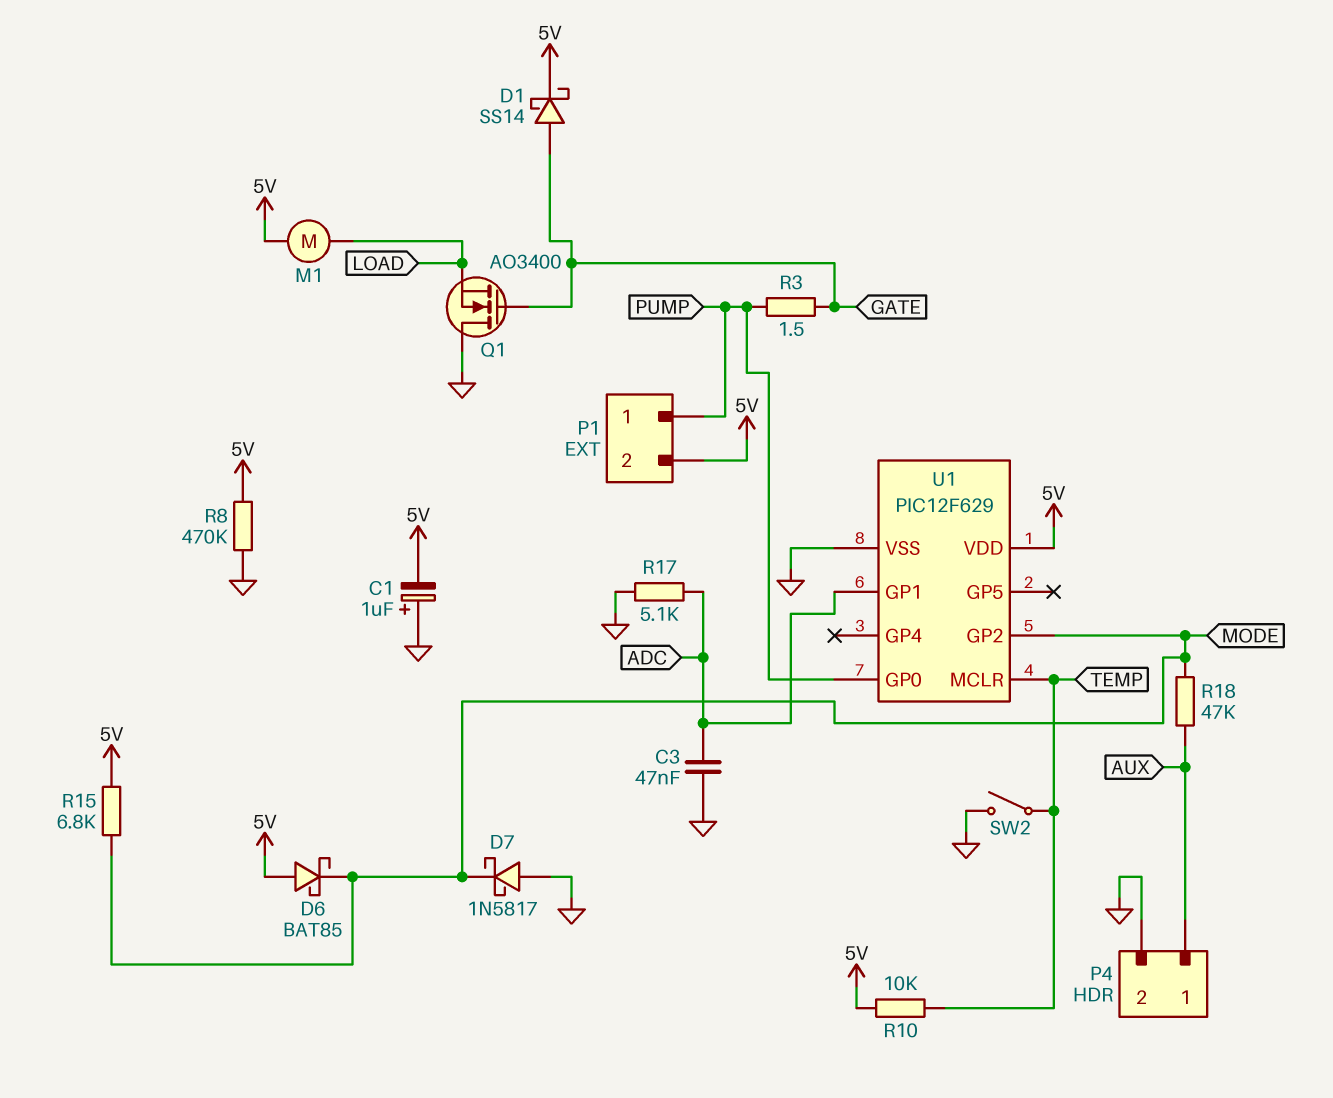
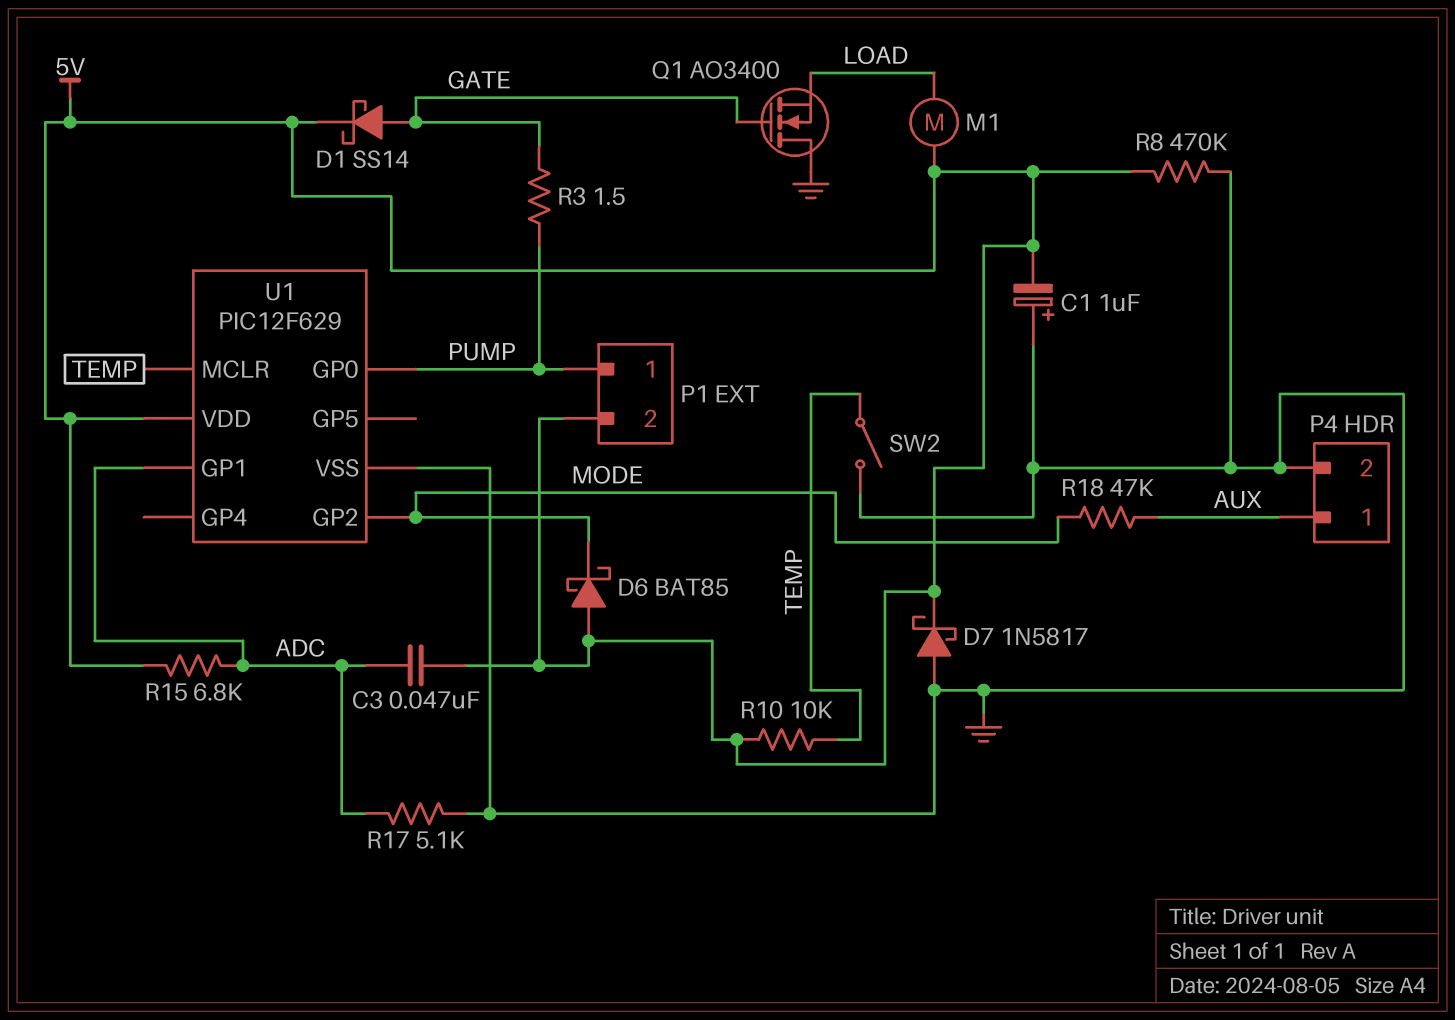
C3: 47nF (ADC, GND) -> 47nF (5V, ADC)
D7: schottky 1N5817 (A GND, K MODE) -> schottky 1N5817 (A GND, K 5V)
R15: 6.8k (5V, MODE) -> 6.8k (5V, ADC)

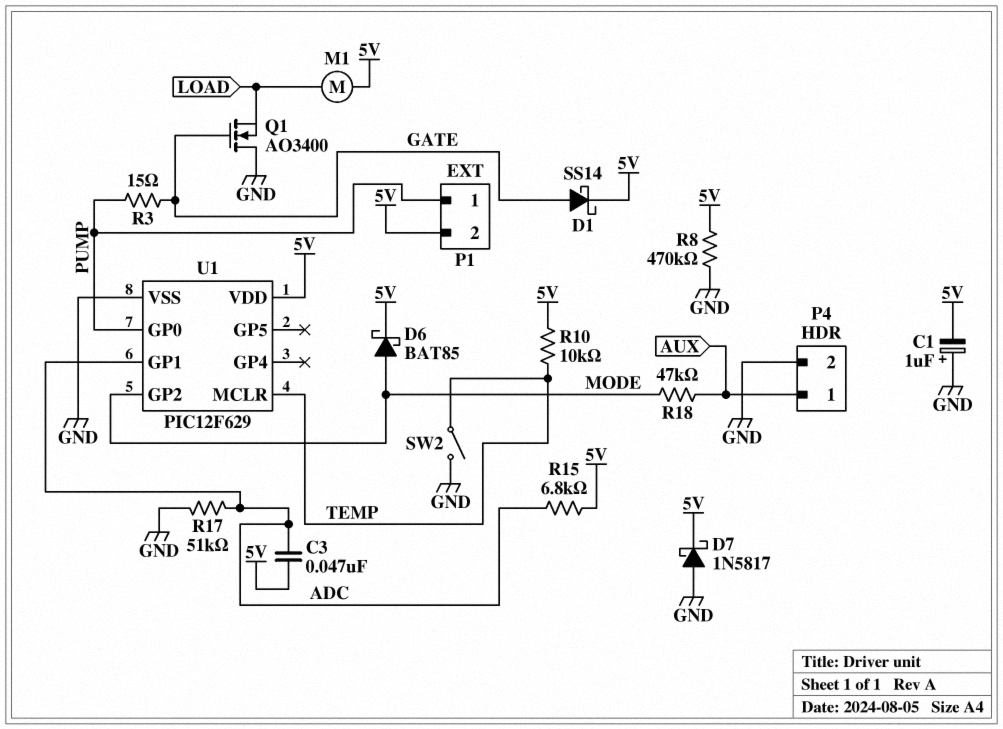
D6: schottky BAT85 (A 5V, K MODE) -> schottky BAT85 (A MODE, K 5V)
R3: 1.5 (GATE, PUMP) -> 15 (GATE, PUMP)
R17: 5.1k (ADC, GND) -> 51k (ADC, GND)

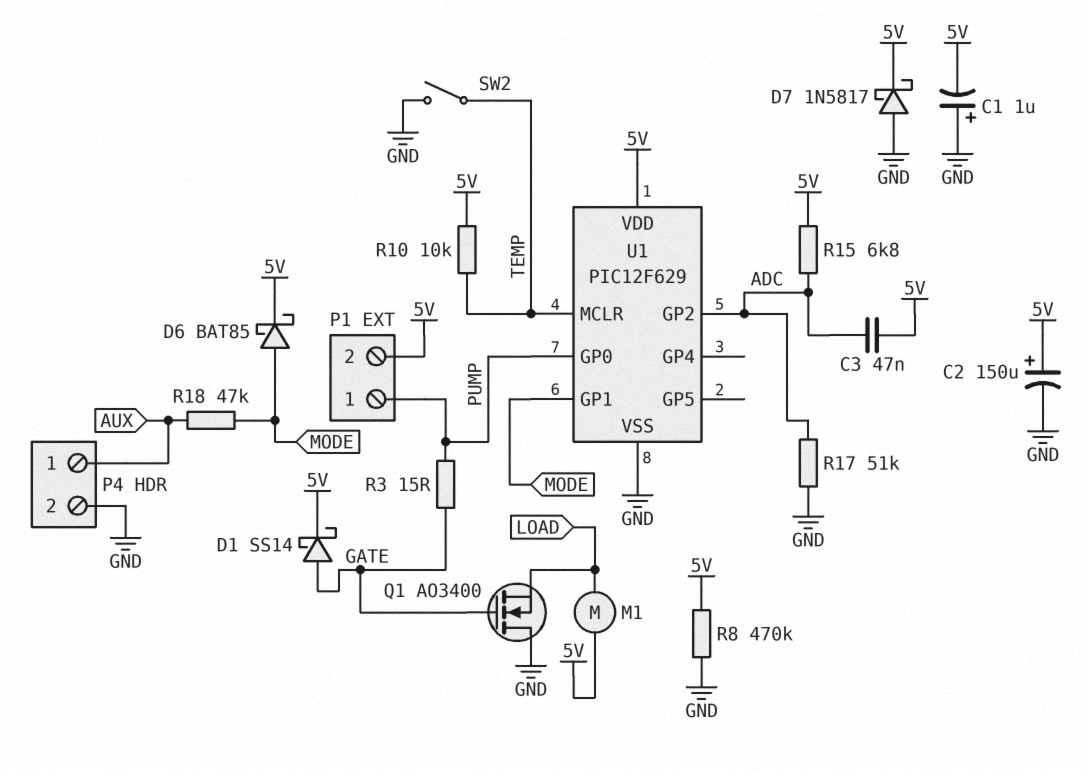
C2: none -> 150uF (plus 5V, minus GND)
U1 pin GP1: ADC -> MODE
U1 pin GP2: MODE -> ADC

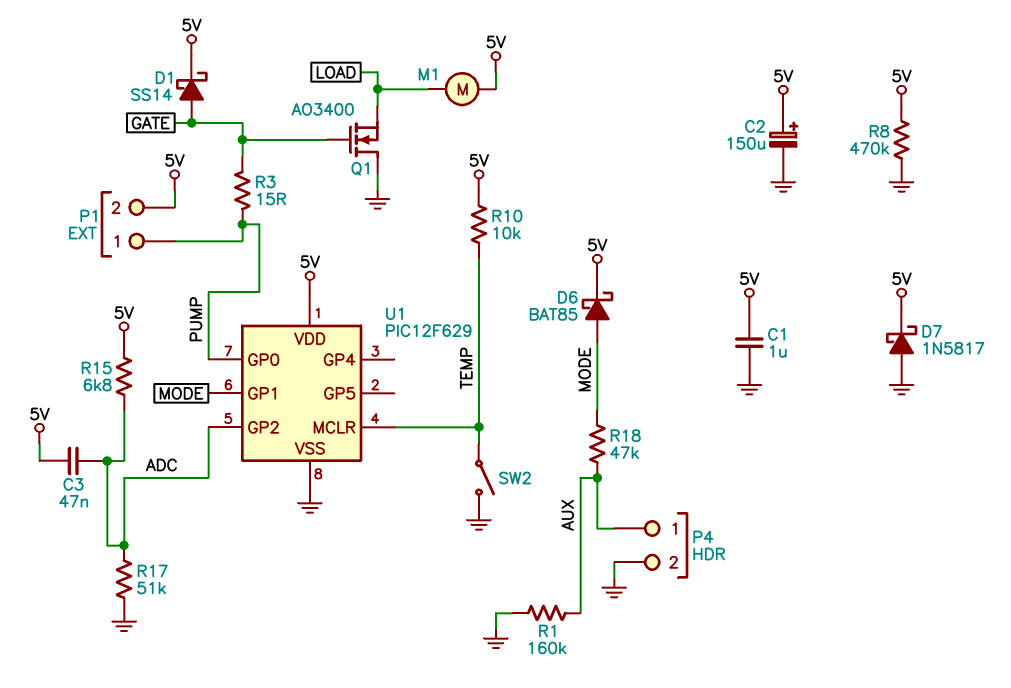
C1: 1uF (plus GND, minus 5V) -> 1uF (5V, GND)
R1: none -> 160k (AUX, GND)

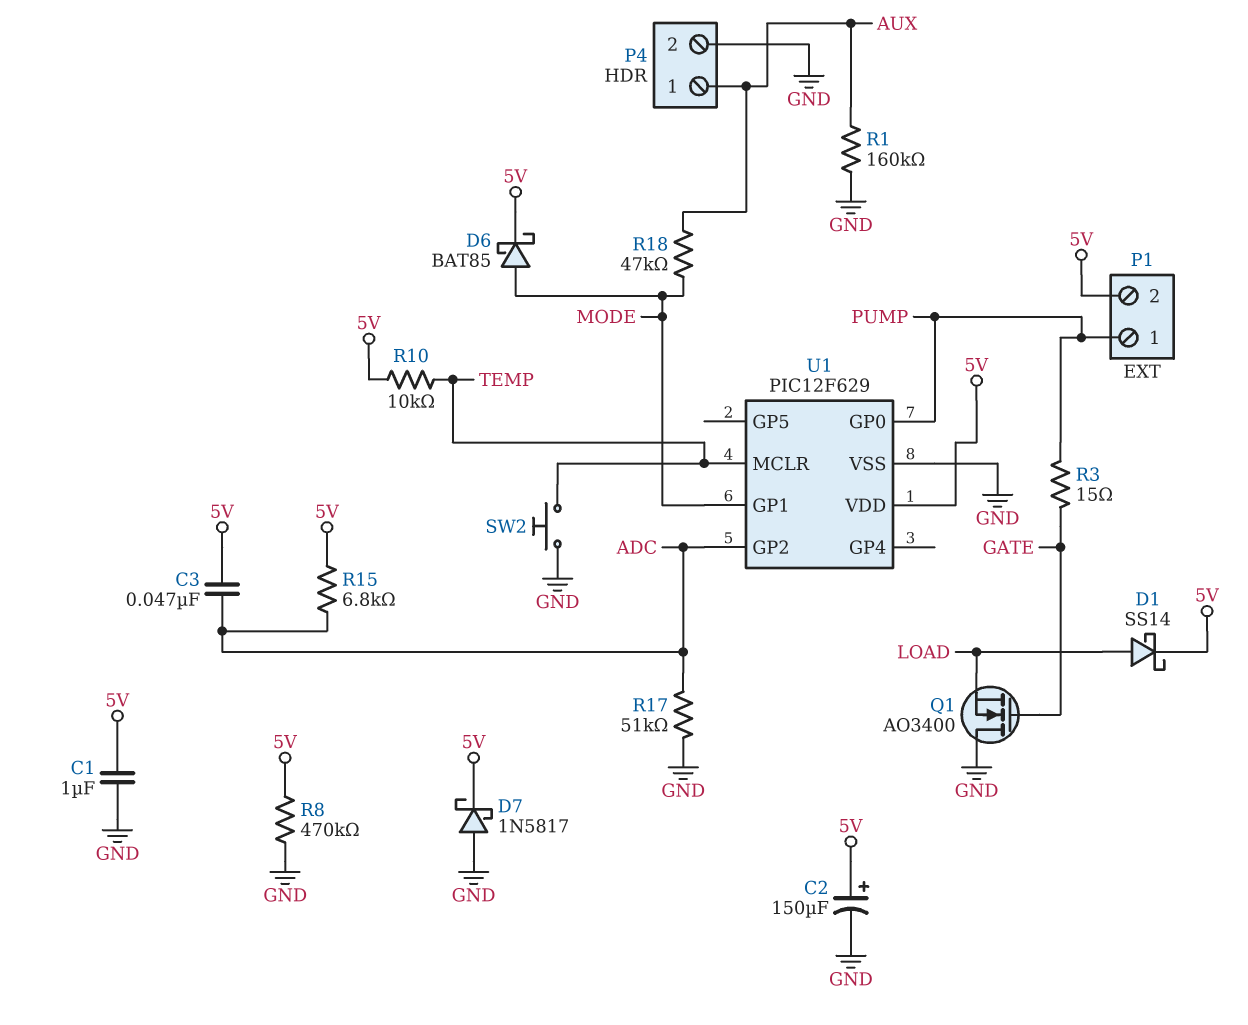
D1: schottky SS14 (A GATE, K 5V) -> schottky SS14 (A LOAD, K 5V)
M1: motor (5V, LOAD) -> none
SW2: switch (GND, TEMP) -> button (GND, TEMP)

